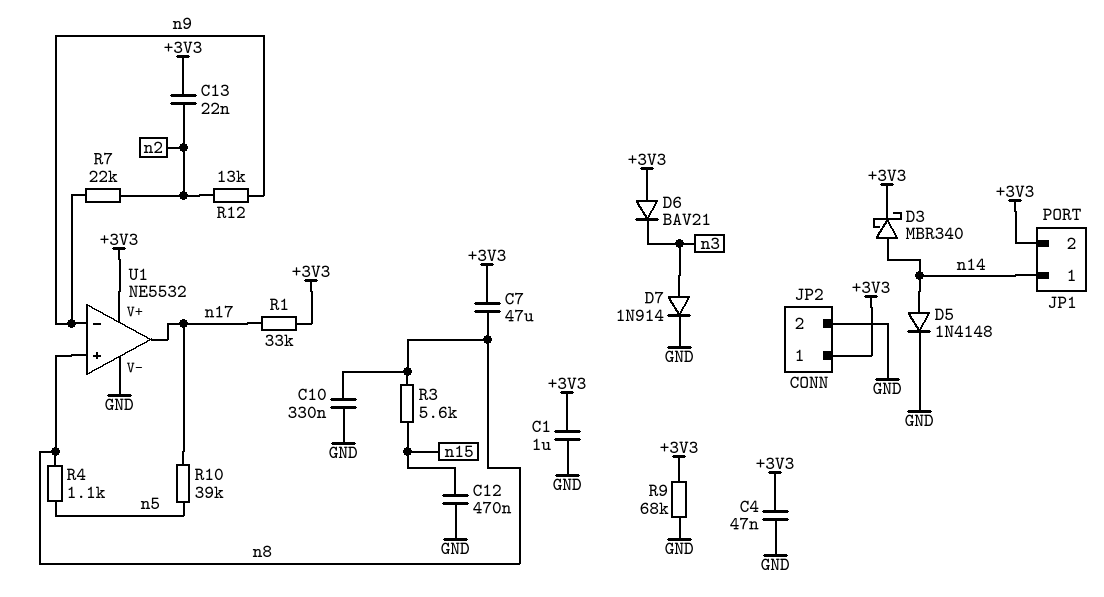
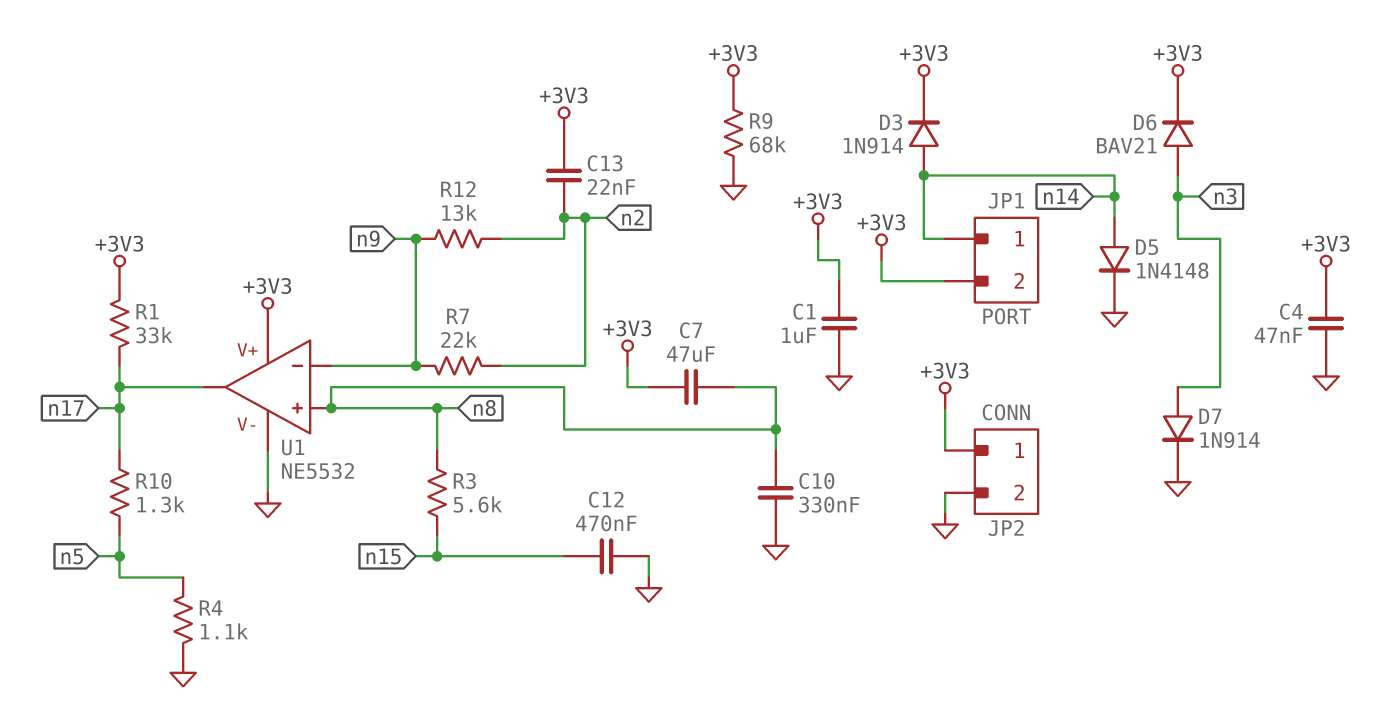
D3: schottky MBR340 (A n14, K +3V3) -> diode 1N914 (A n14, K +3V3)
D6: diode BAV21 (A +3V3, K n3) -> diode BAV21 (A n3, K +3V3)
R4: 1.1k (n5, n8) -> 1.1k (GND, n5)
R10: 39k (n5, n17) -> 1.3k (n5, n17)

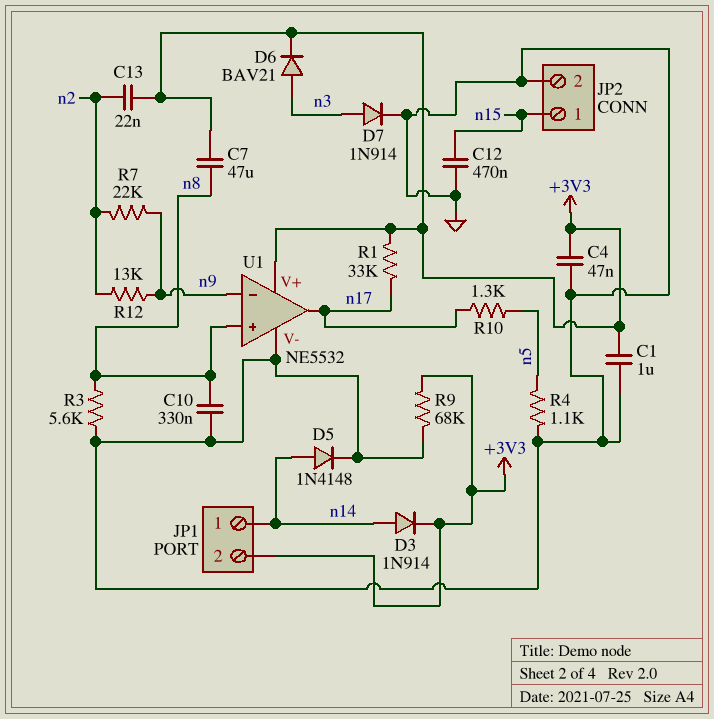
JP2 pin 1: +3V3 -> n15
R3: 5.6k (n8, n15) -> 5.6k (GND, n8)

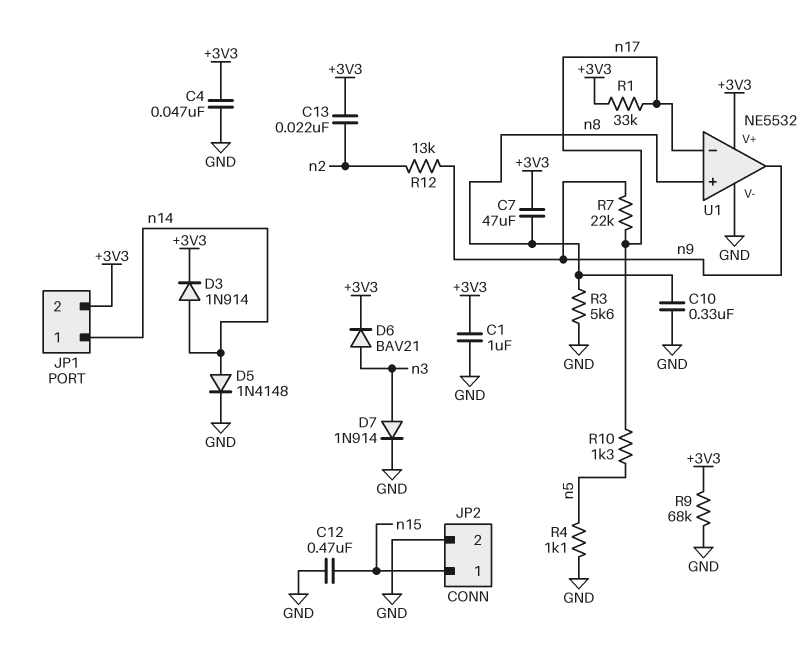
R7: 22k (n2, n9) -> 22k (n9, n17)
U1 pin in-: n9 -> n17
U1 pin out: n17 -> n9

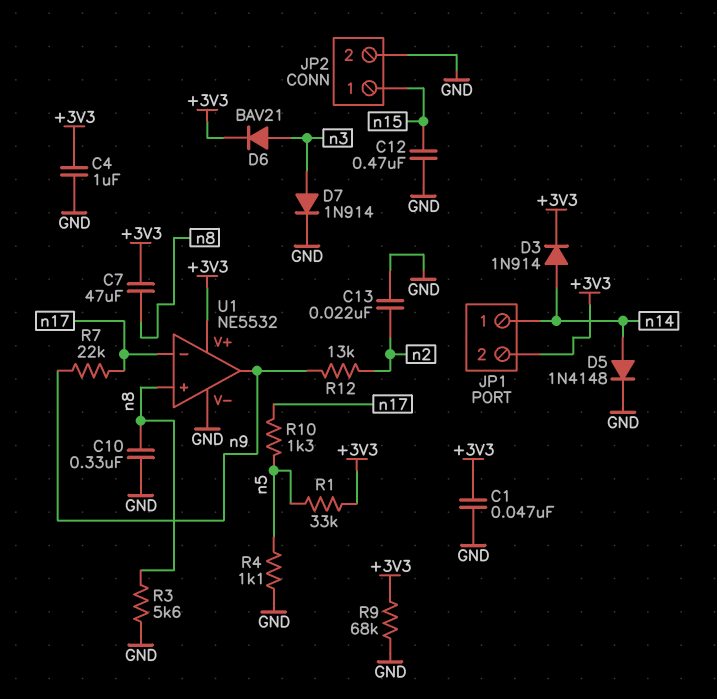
C1: 1uF (+3V3, GND) -> 47nF (+3V3, GND)
C4: 47nF (+3V3, GND) -> 1uF (+3V3, GND)
C13: 22nF (+3V3, n2) -> 22nF (GND, n2)
R1: 33k (+3V3, n17) -> 33k (+3V3, n5)

